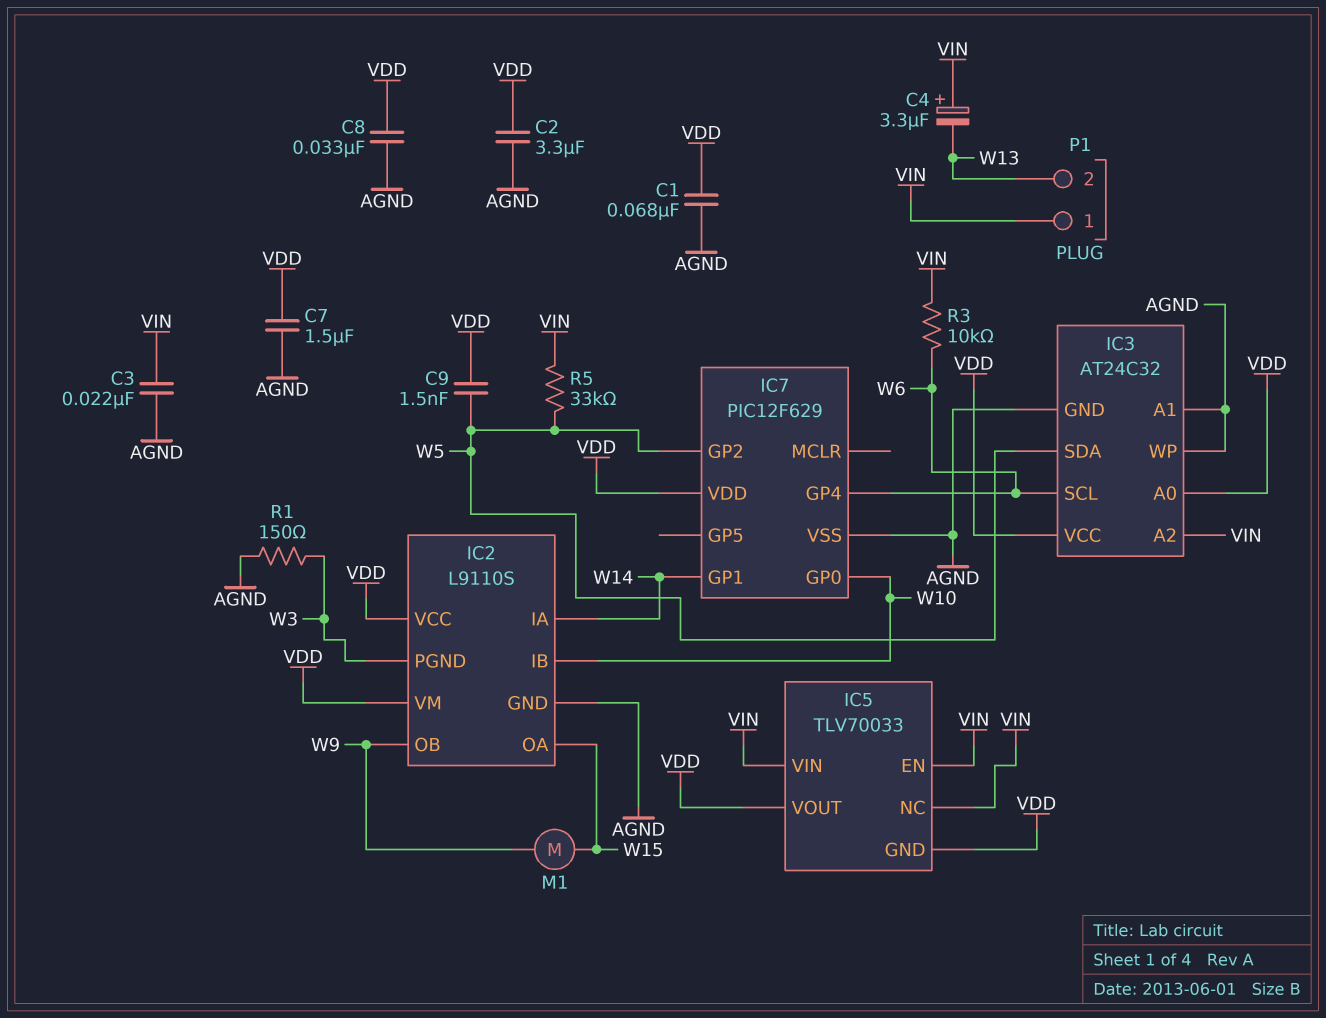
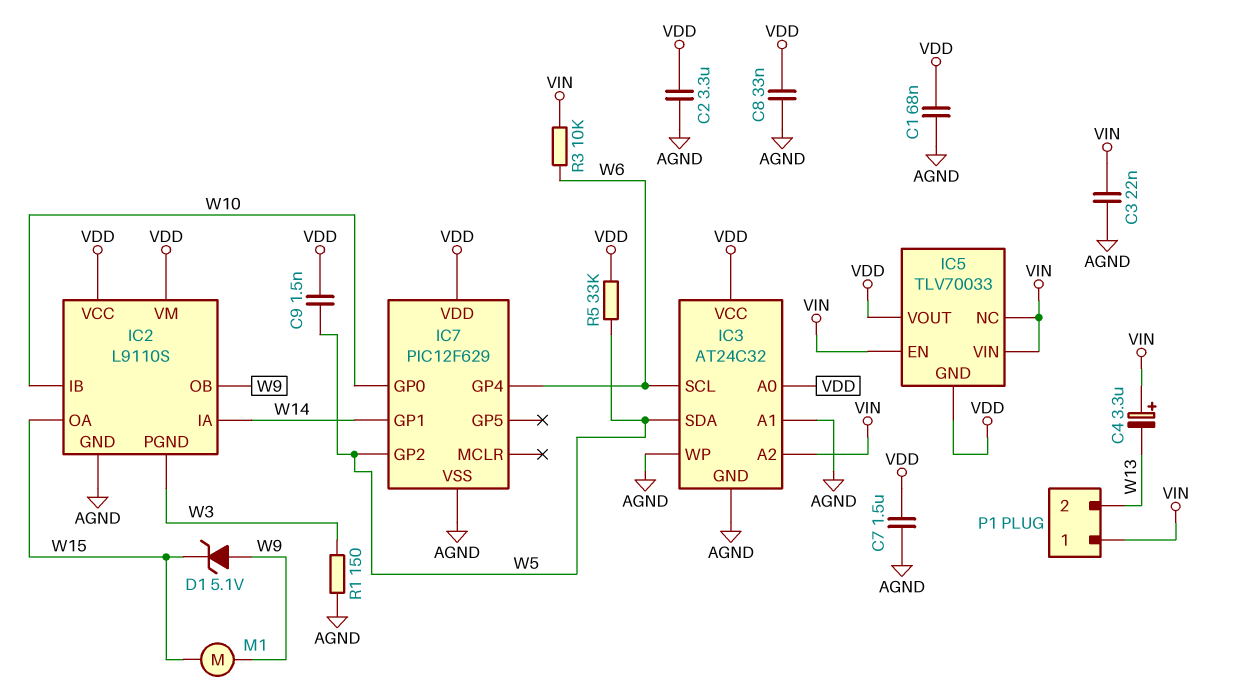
D1: none -> zener 5.1V (A W9, K W15)
R5: 33k (VIN, W5) -> 33k (VDD, W5)

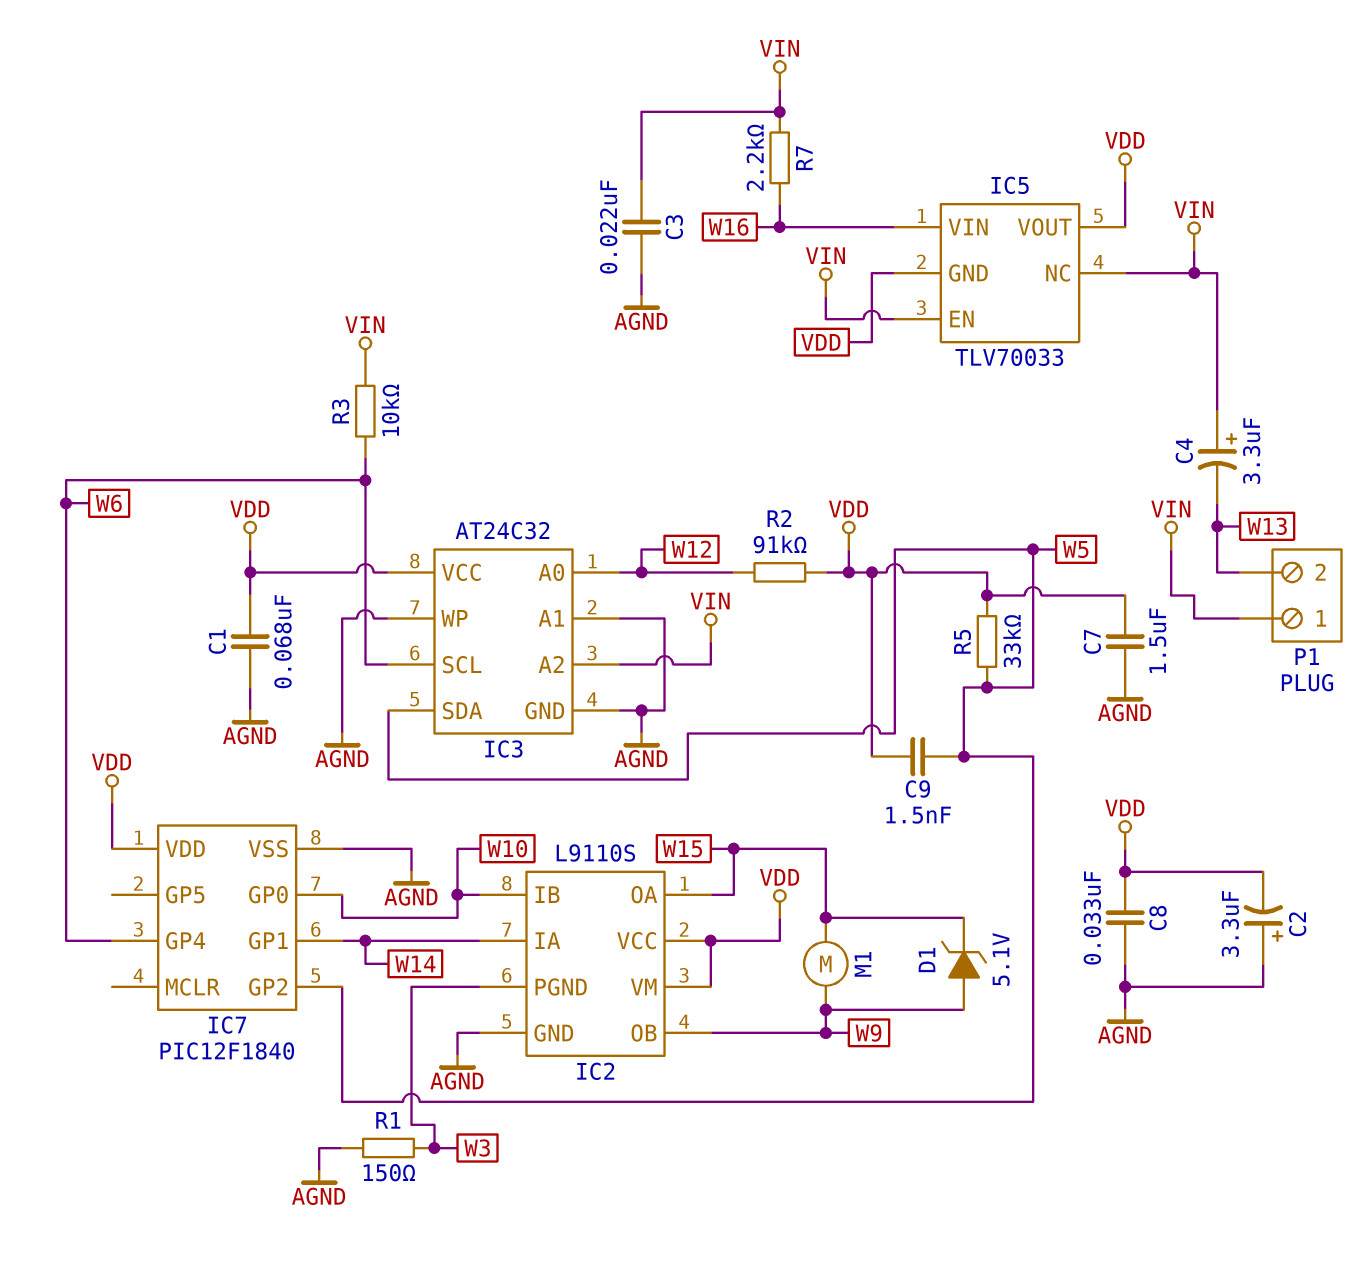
C2: 3.3uF (AGND, VDD) -> 3.3uF (plus AGND, minus VDD)
IC3 pin A0: VDD -> W12
IC5 pin VIN: VIN -> W16
IC7: PIC12F629 -> PIC12F1840
R2: none -> 91k (VDD, W12)
R7: none -> 2.2k (VIN, W16)

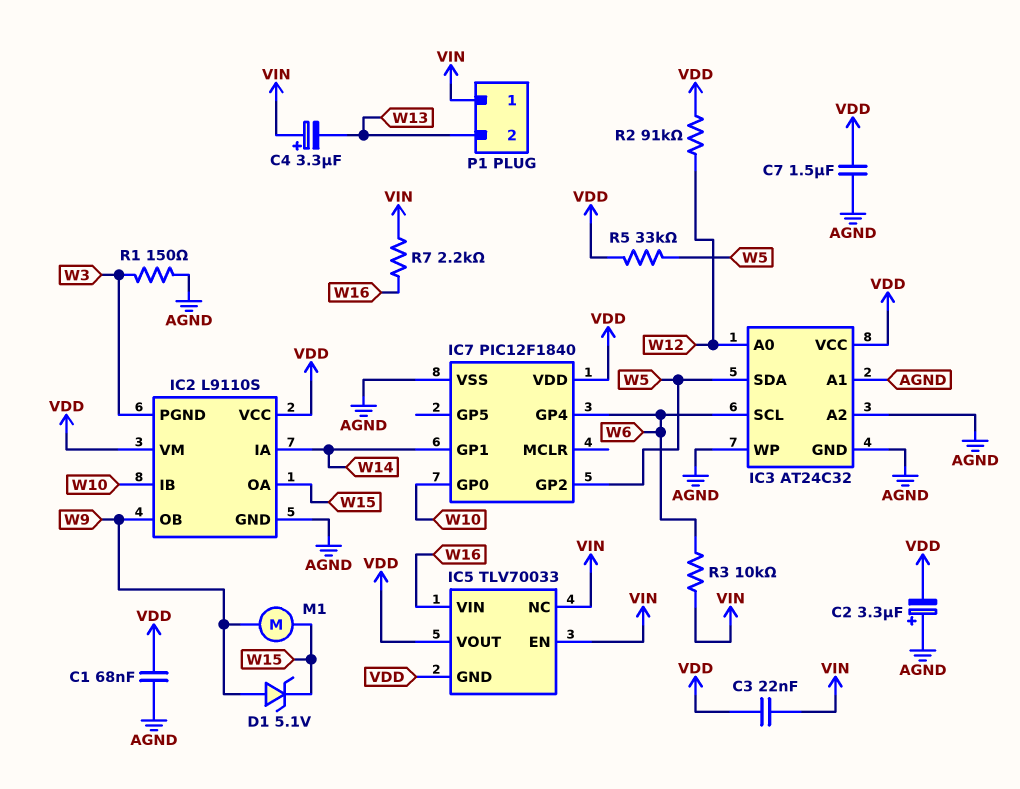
C3: 22nF (AGND, VIN) -> 22nF (VDD, VIN)
C8: 33nF (AGND, VDD) -> none
C9: 1.5nF (VDD, W5) -> none
IC3 pin A2: VIN -> AGND

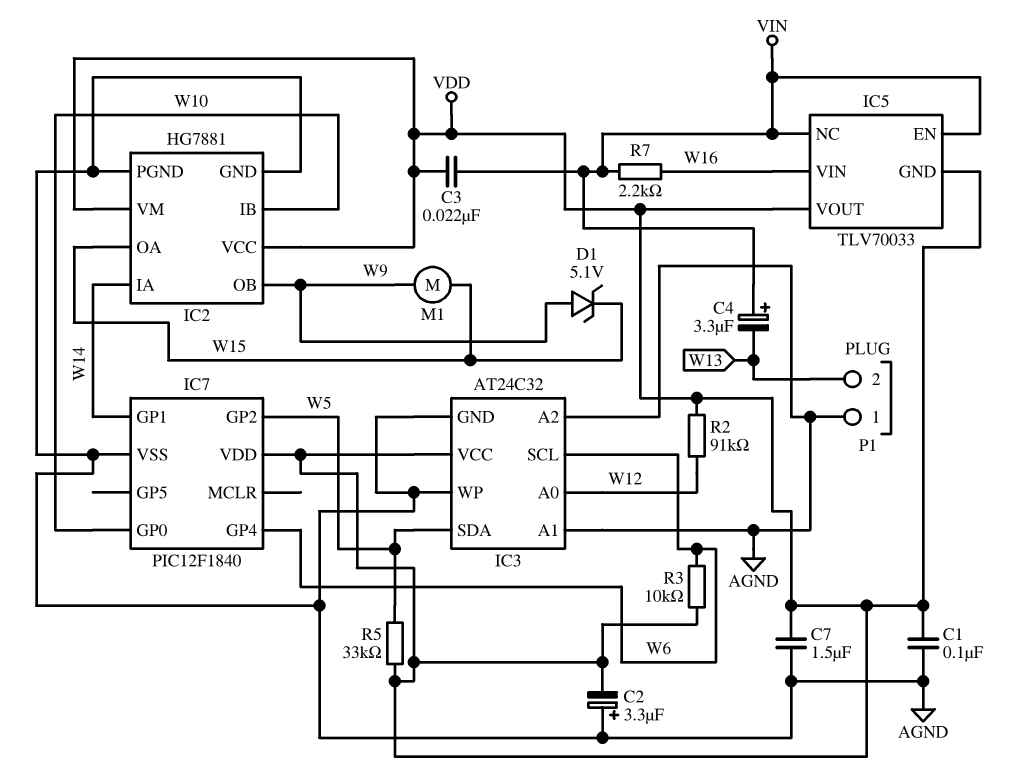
C1: 68nF (AGND, VDD) -> 100nF (AGND, VDD)
IC2: L9110S -> HG7881
IC2 pin PGND: W3 -> AGND
P1 pin 1: VIN -> AGND
R1: 150 (AGND, W3) -> none
R3: 10k (VIN, W6) -> 10k (VDD, W6)

